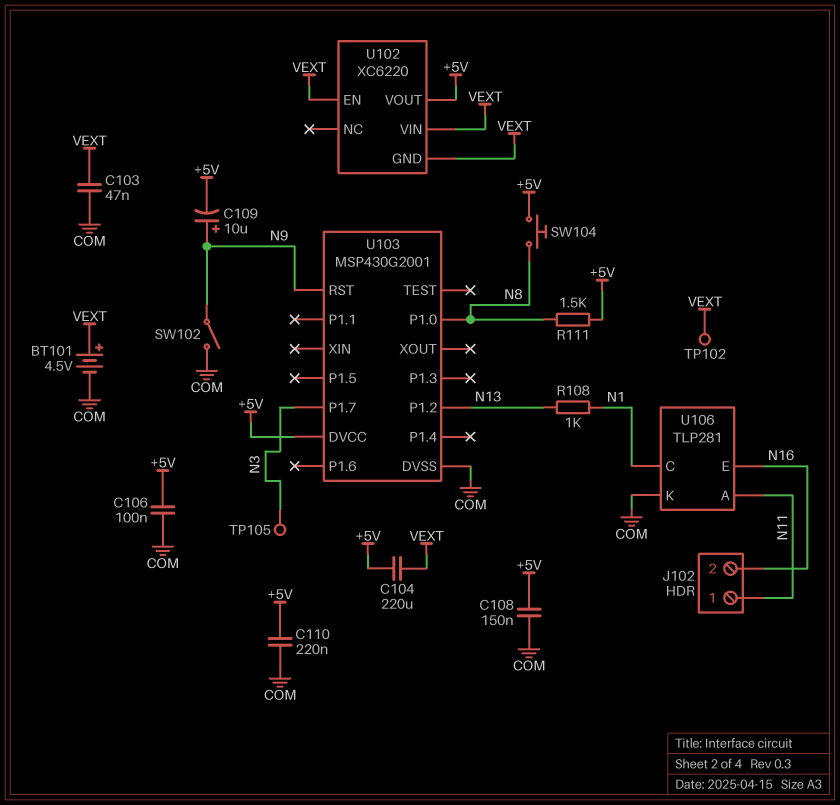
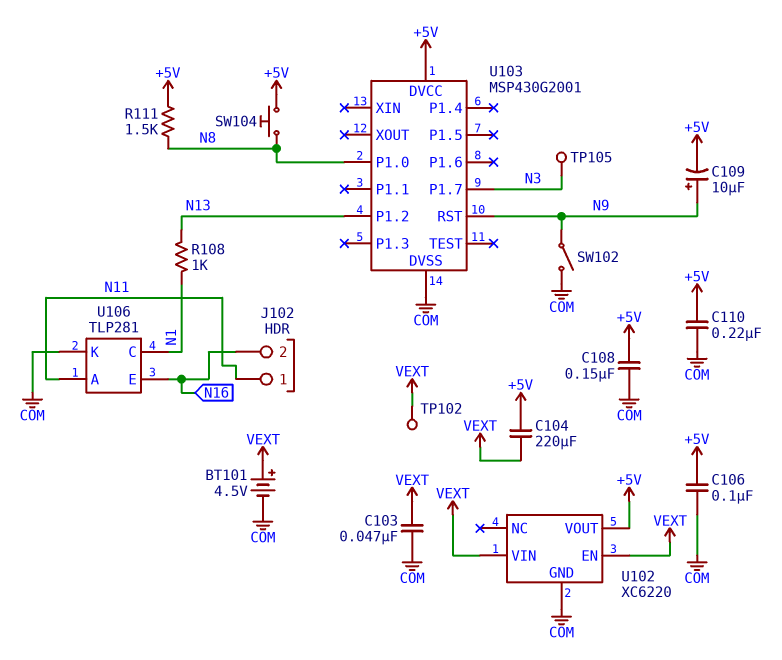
U102 pin GND: VEXT -> COM

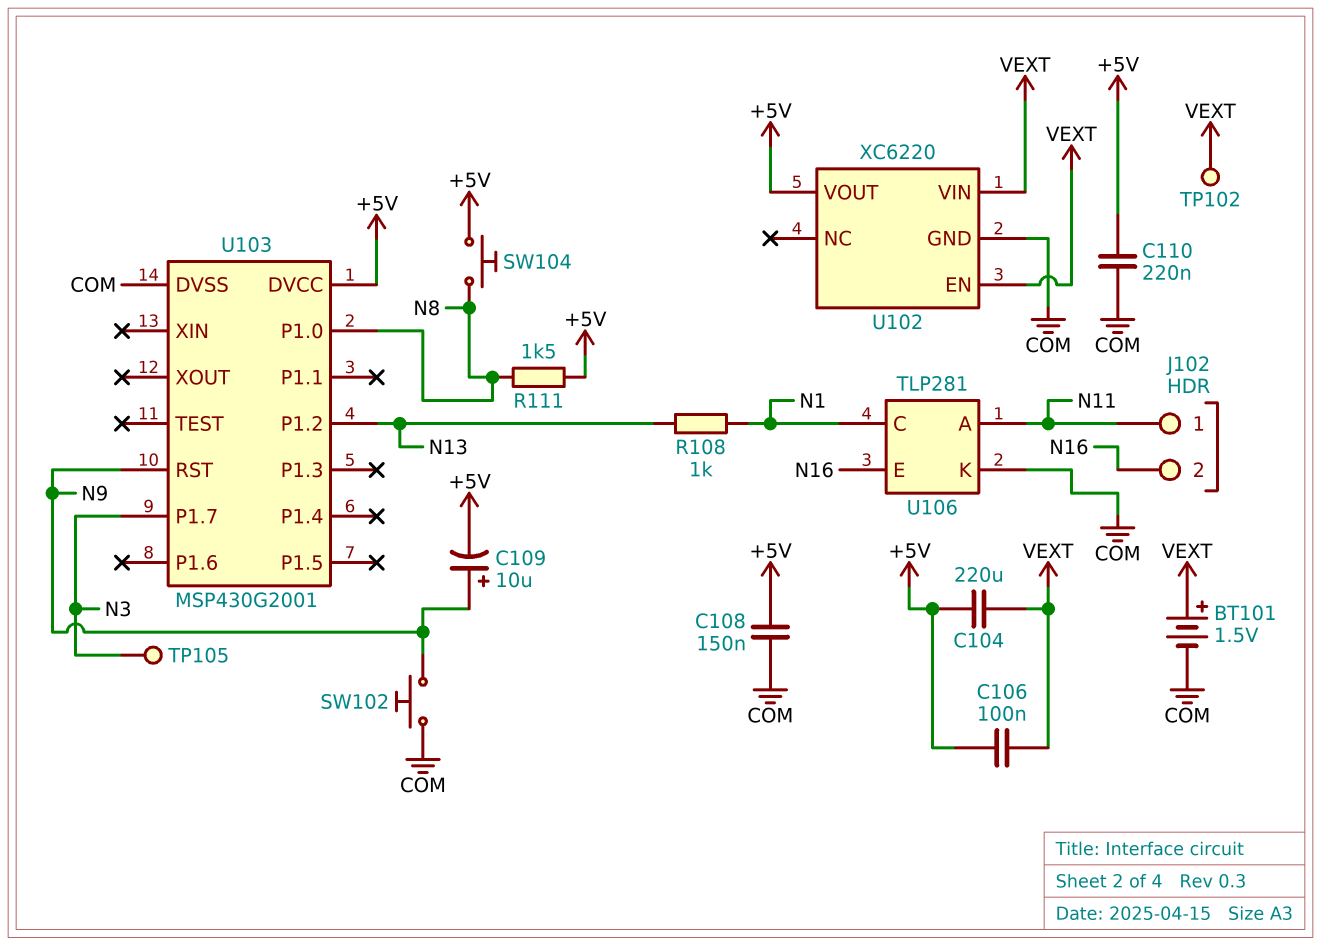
BT101: 4.5V (plus VEXT, minus COM) -> 1.5V (plus VEXT, minus COM)
C103: 47nF (COM, VEXT) -> none
C106: 100nF (+5V, COM) -> 100nF (+5V, VEXT)
SW102: switch (COM, N9) -> button (COM, N9)

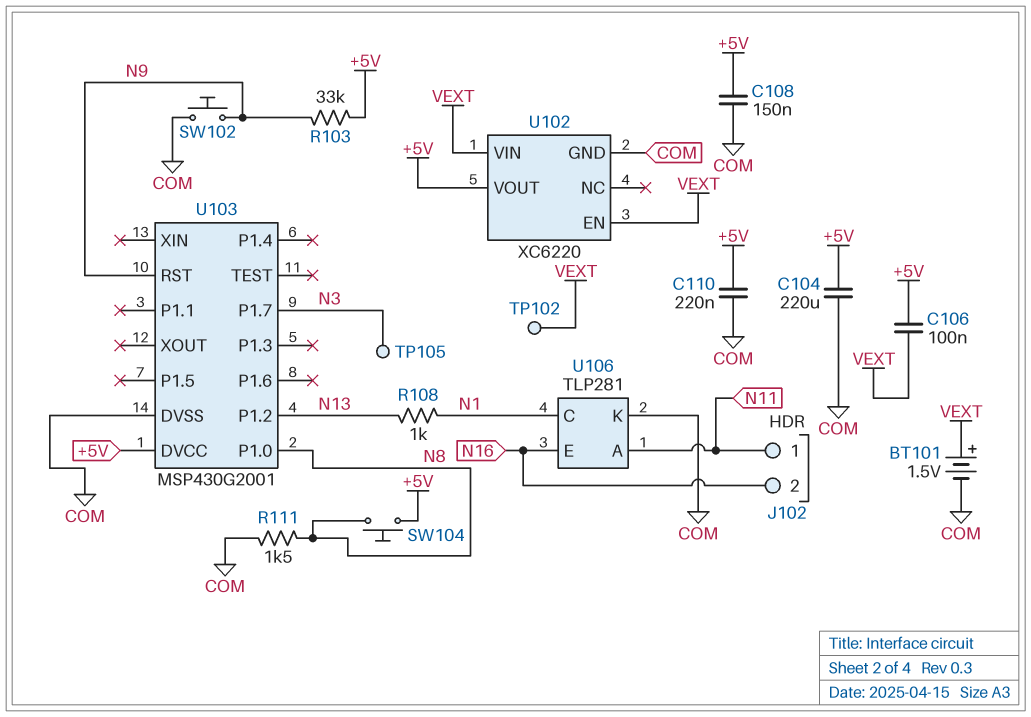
C104: 220uF (+5V, VEXT) -> 220uF (+5V, COM)
C109: 10uF (plus N9, minus +5V) -> none
R103: none -> 33k (+5V, N9)
R111: 1.5k (+5V, N8) -> 1.5k (COM, N8)

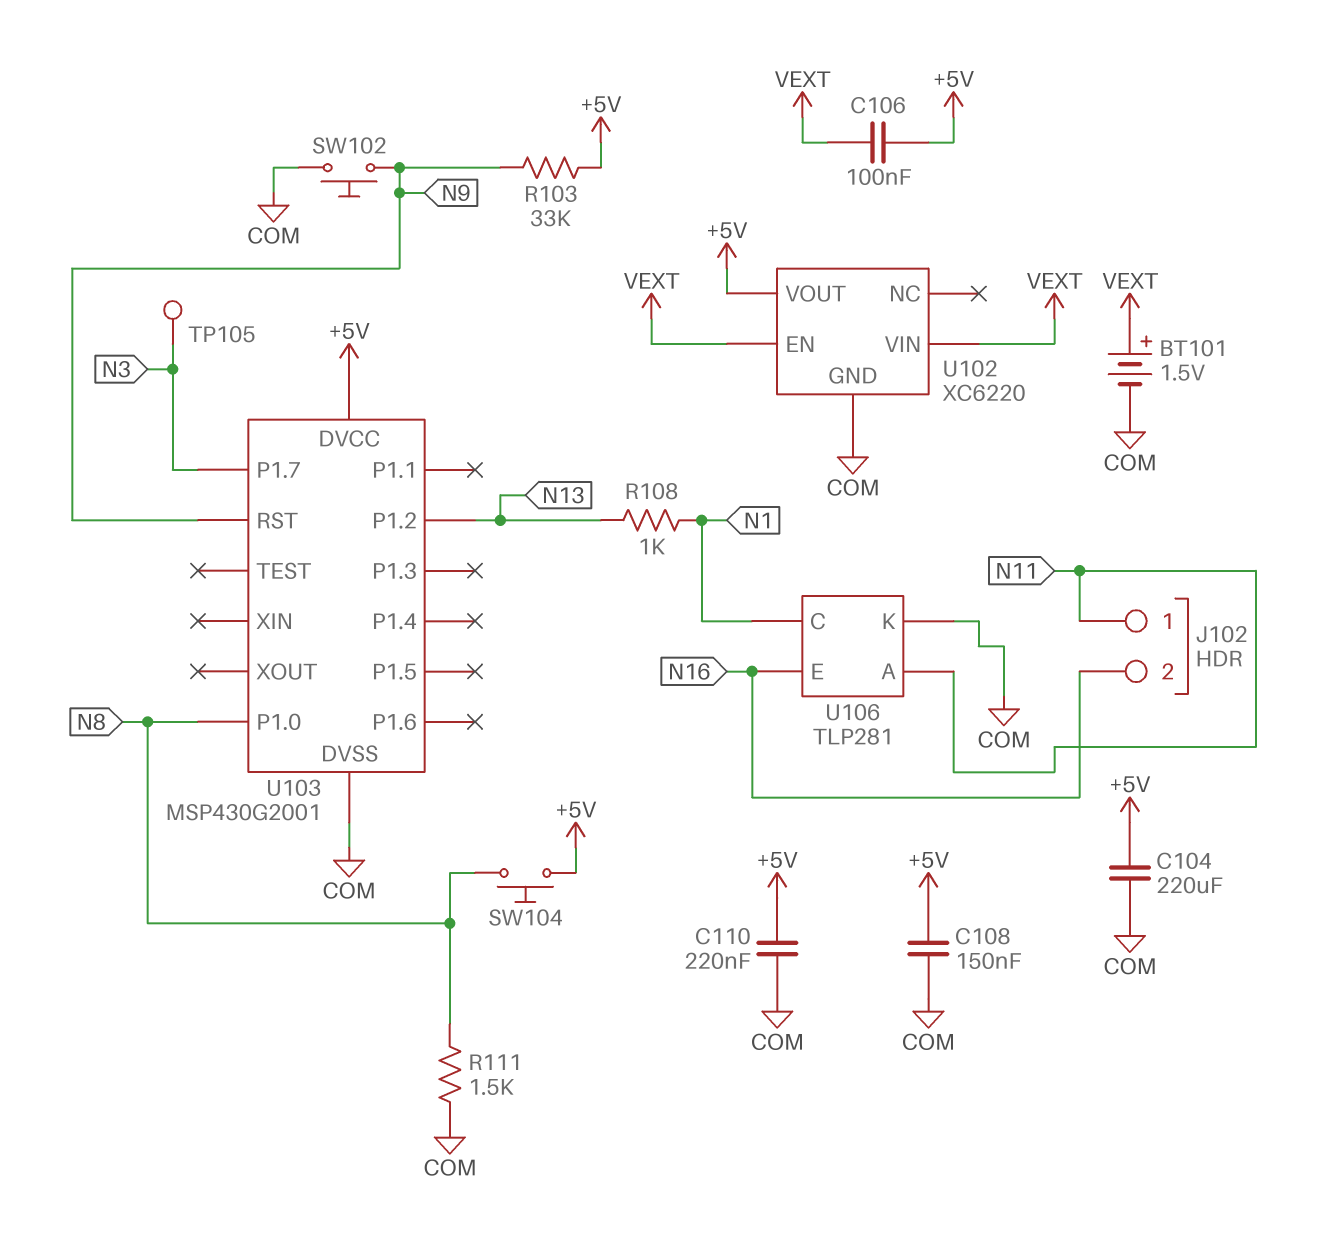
TP102: test point (VEXT) -> none

